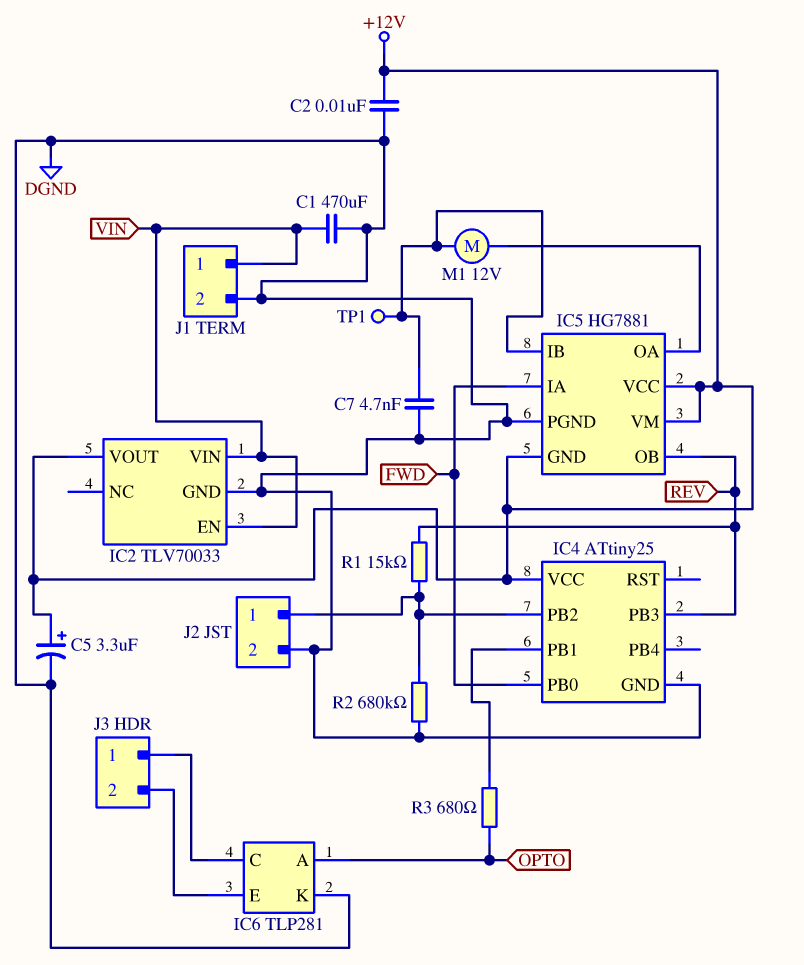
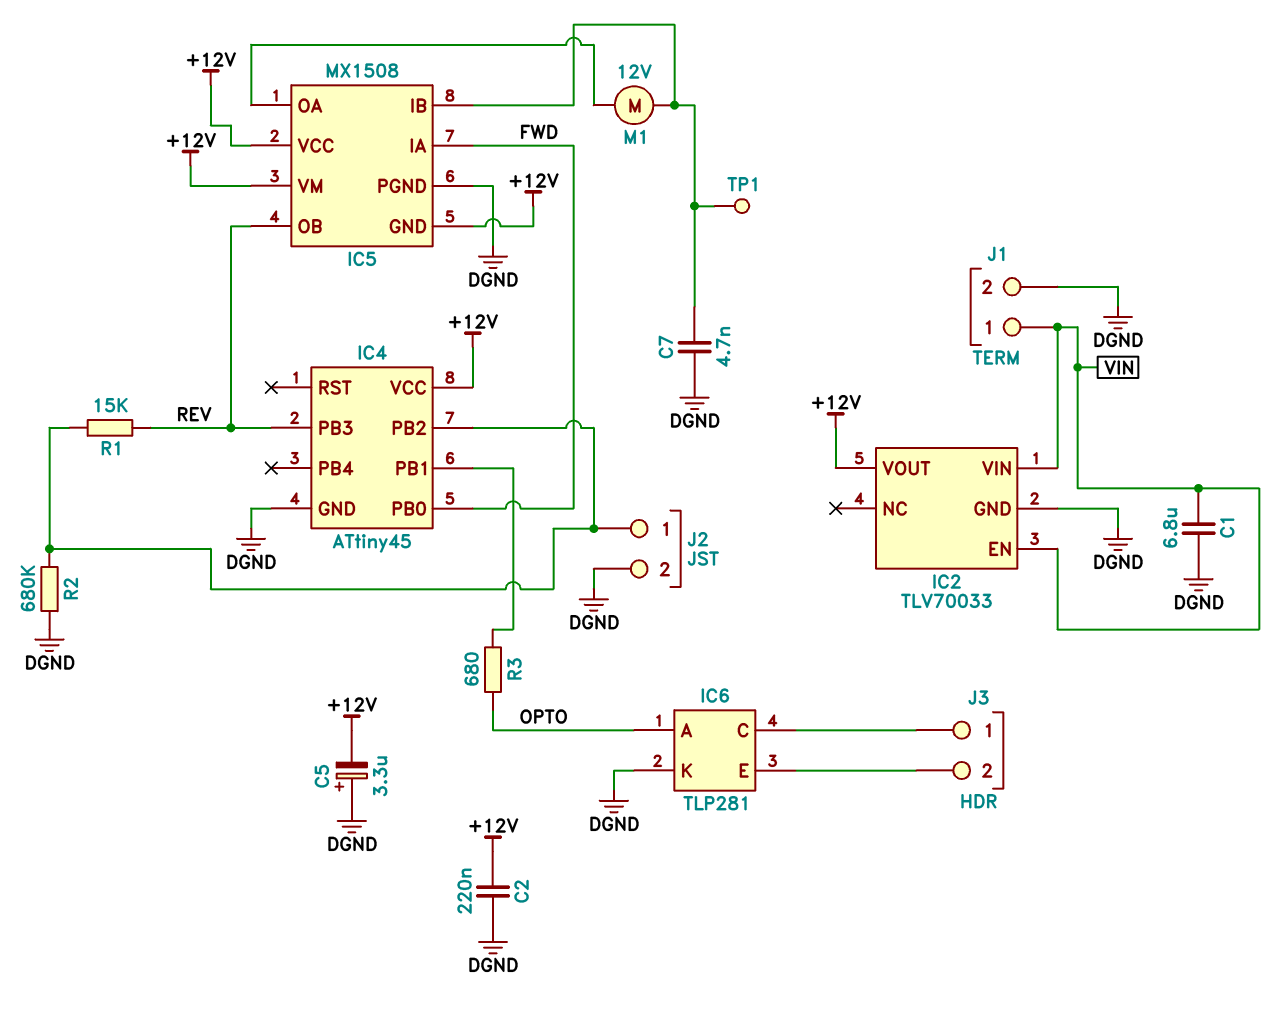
C1: 470uF (DGND, VIN) -> 6.8uF (DGND, VIN)
C2: 10nF (+12V, DGND) -> 220nF (+12V, DGND)
C5: 3.3uF (plus +12V, minus DGND) -> 3.3uF (plus DGND, minus +12V)
IC4: ATtiny25 -> ATtiny45
IC5: HG7881 -> MX1508

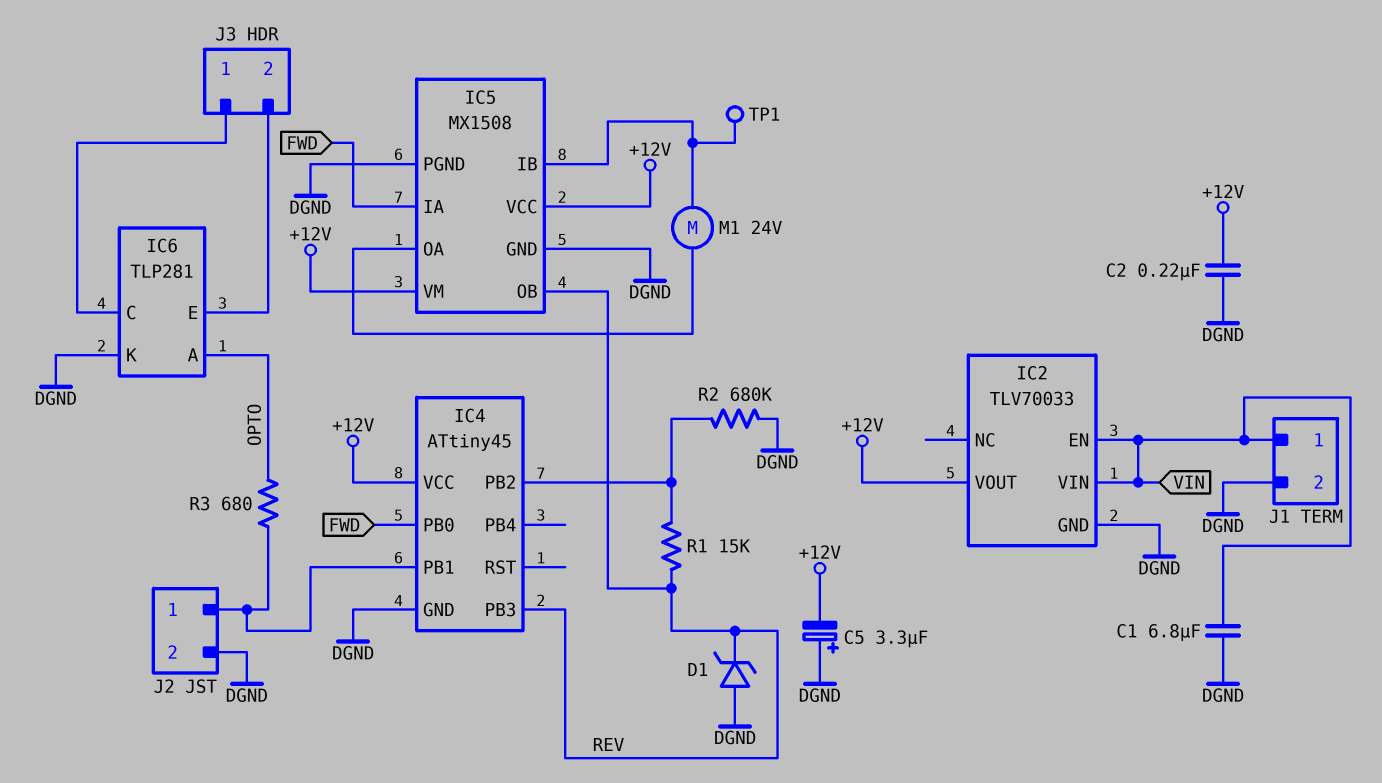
C7: 4.7nF (DGND, IC5/IB) -> none
D1: none -> zener (A DGND, K REV)
IC5 pin GND: +12V -> DGND
J2 pin 1: IC4/PB2 -> IC4/PB1
M1: motor 12V (IC5/IB, IC5/OA) -> motor 24V (IC5/IB, IC5/OA)

